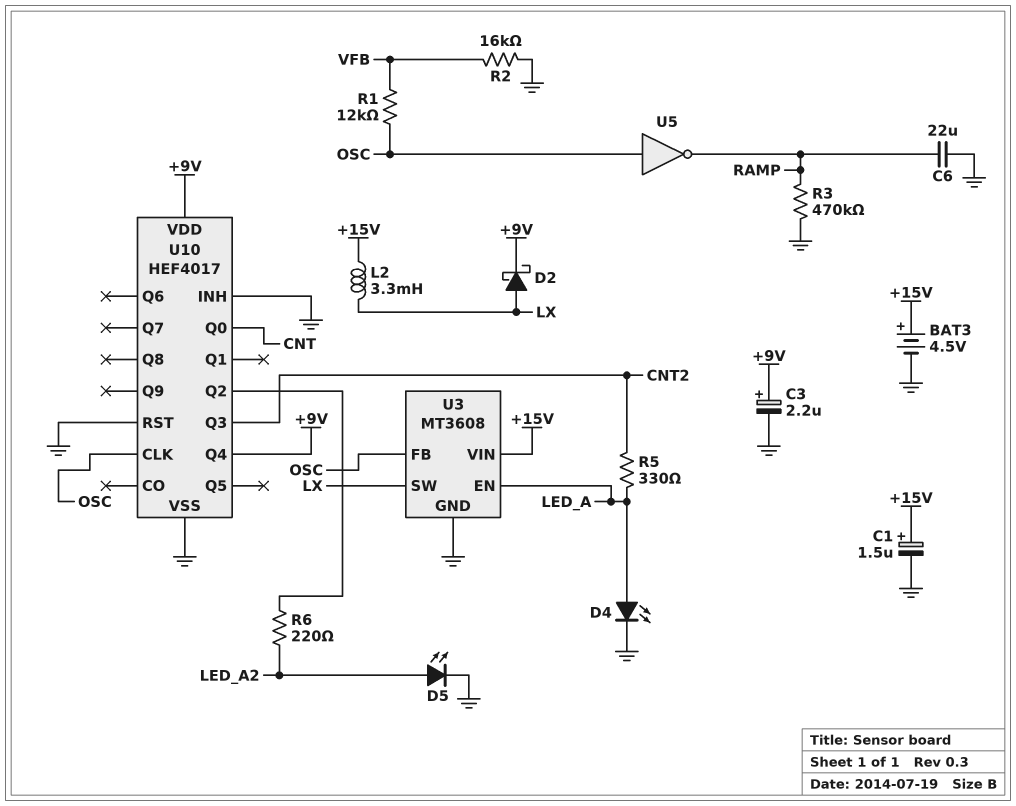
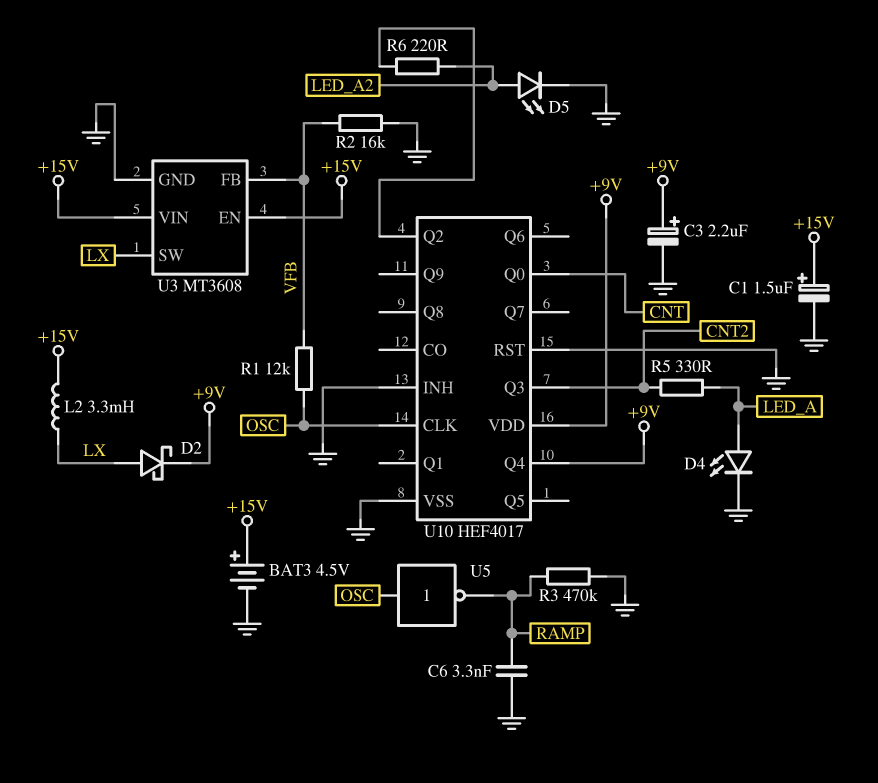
C6: 22uF (GND, RAMP) -> 3.3nF (GND, RAMP)
U3 pin EN: LED_A -> +15V
U3 pin FB: OSC -> VFB

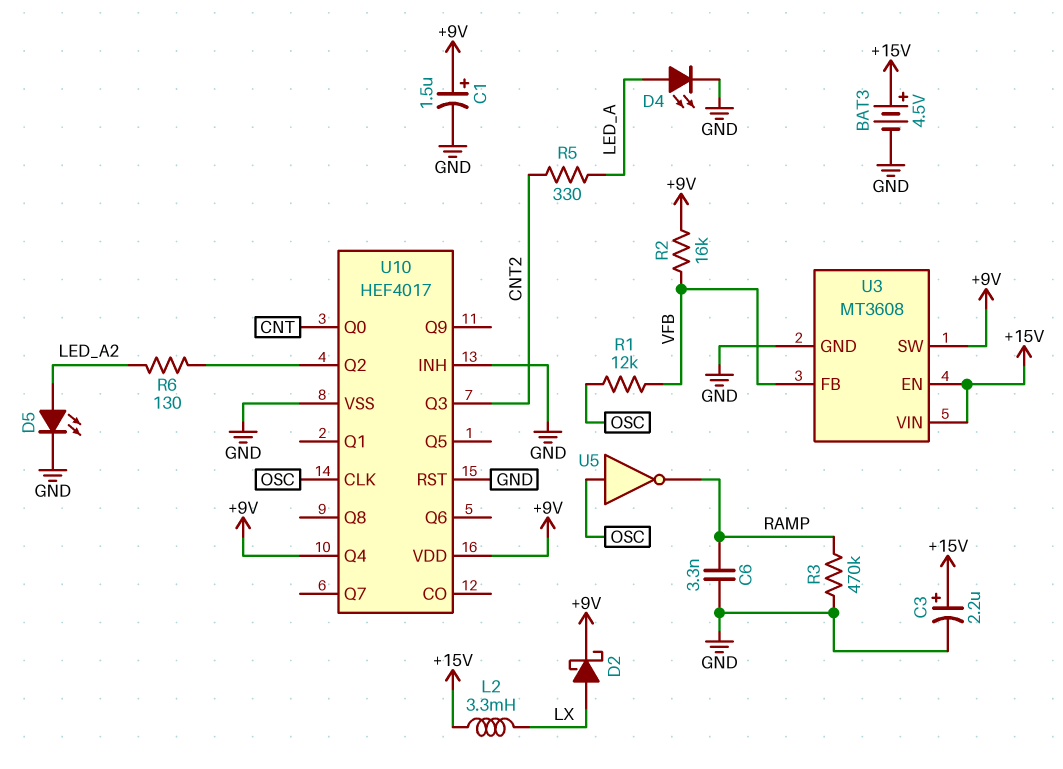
C1: 1.5uF (plus +15V, minus GND) -> 1.5uF (plus +9V, minus GND)
C3: 2.2uF (plus +9V, minus GND) -> 2.2uF (plus +15V, minus GND)
R2: 16k (GND, VFB) -> 16k (+9V, VFB)
R6: 220 (LED_A2, U10/Q2) -> 130 (LED_A2, U10/Q2)
U3 pin SW: LX -> +9V

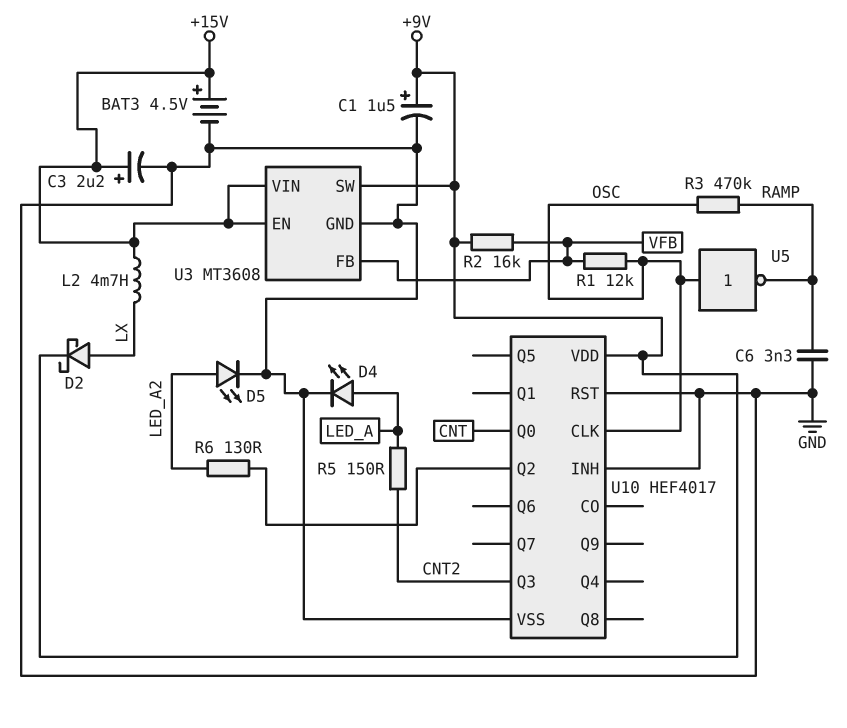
L2: 3.3mH (+15V, LX) -> 4.7mH (+15V, LX)
R3: 470k (GND, RAMP) -> 470k (OSC, RAMP)
R5: 330 (CNT2, LED_A) -> 150 (CNT2, LED_A)
U10 pin Q4: +9V -> none

